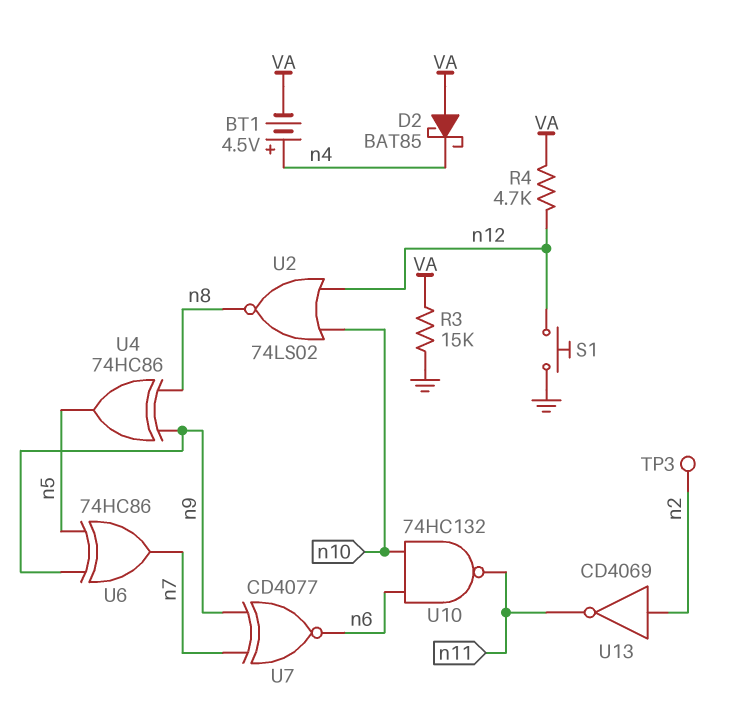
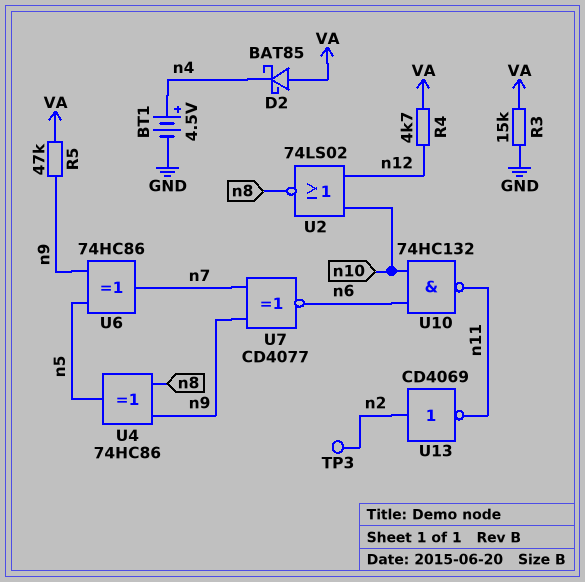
BT1: 4.5V (plus n4, minus VA) -> 4.5V (plus n4, minus GND)
R5: none -> 47k (VA, n9)
S1: button (GND, n12) -> none

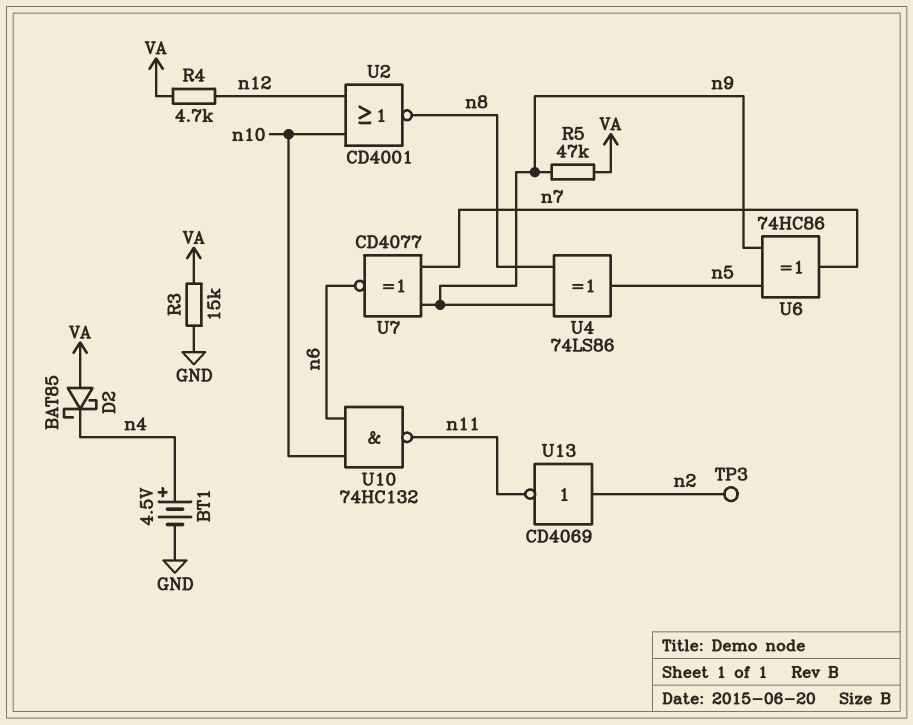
U2: NOR 74LS02 (in n10, in n12, out n8) -> NOR CD4001 (in n10, in n12, out n8)
U4: XOR 74HC86 (in n8, in n9, out n5) -> XOR 74LS86 (in n8, in n9, out n5)

